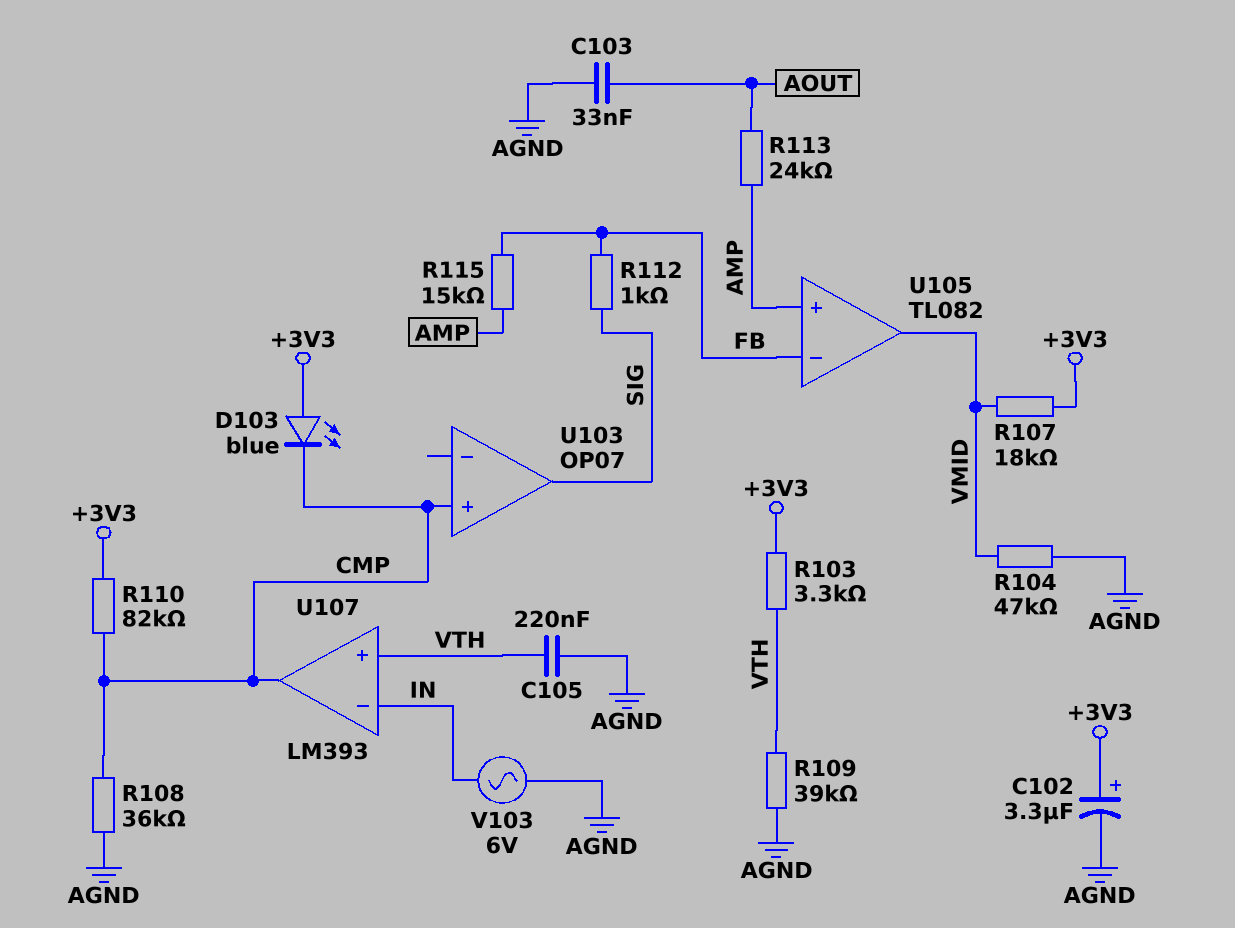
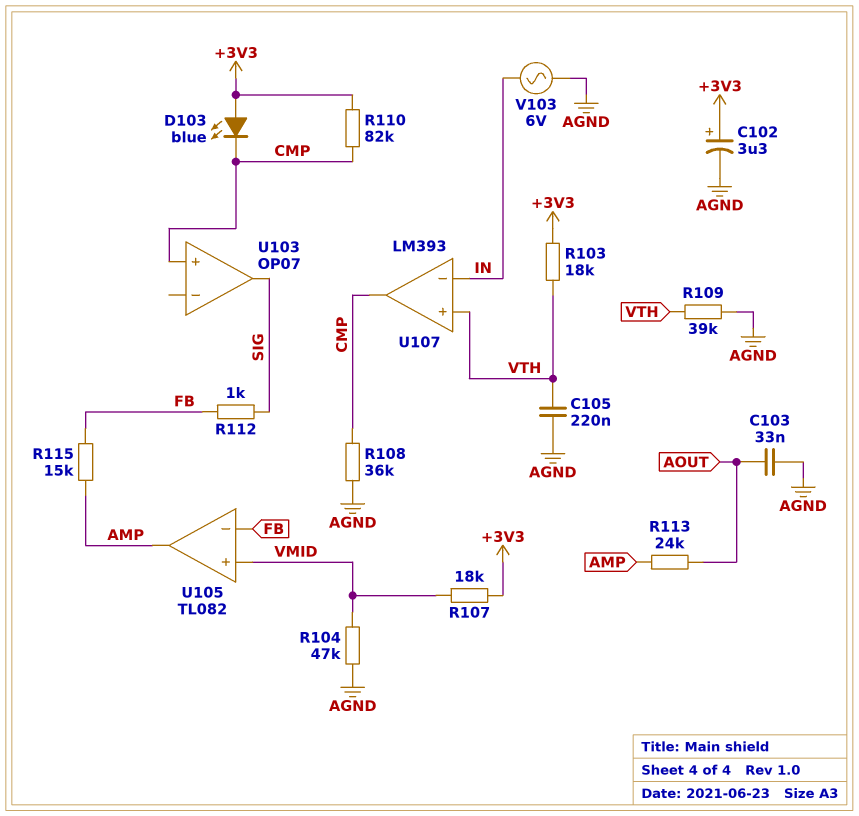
R103: 3.3k (+3V3, VTH) -> 18k (+3V3, VTH)
U105 pin in+: AMP -> VMID
U105 pin out: VMID -> AMP

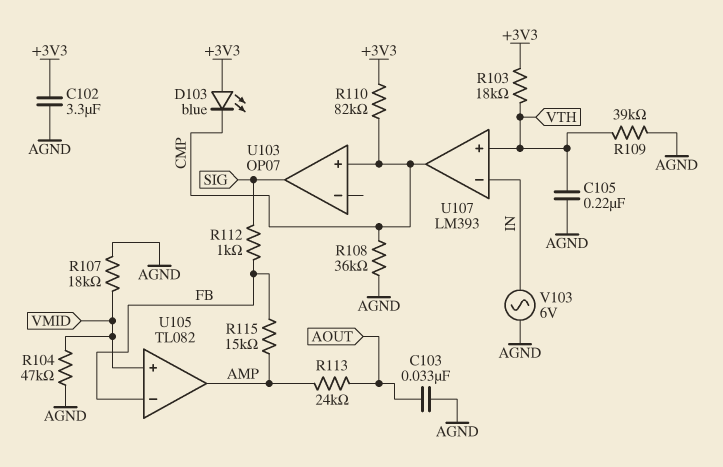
C102: 3.3uF (plus +3V3, minus AGND) -> 3.3uF (+3V3, AGND)
R107: 18k (+3V3, VMID) -> 18k (AGND, VMID)

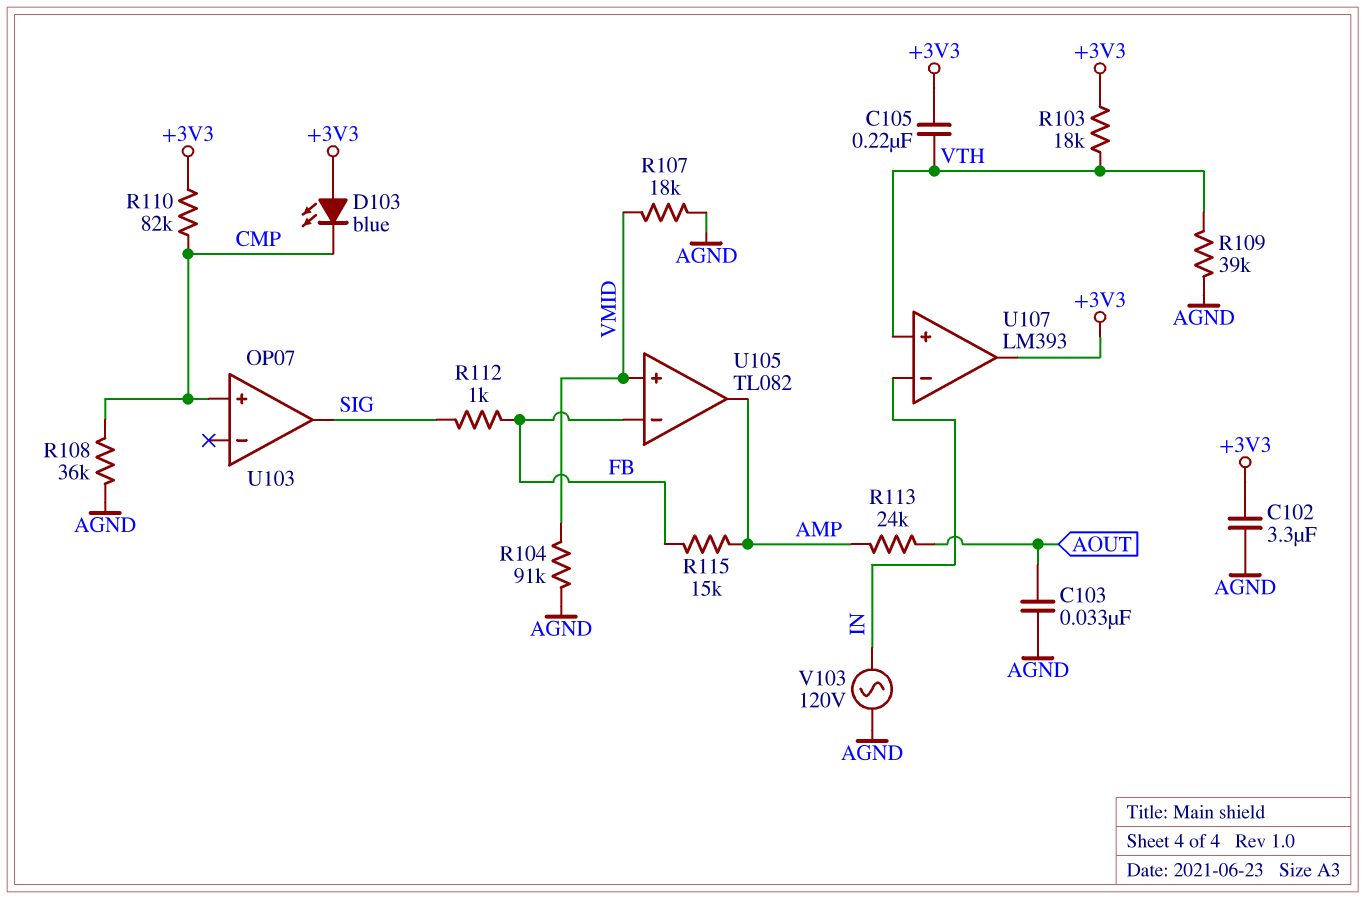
C105: 220nF (AGND, VTH) -> 220nF (+3V3, VTH)
R104: 47k (AGND, VMID) -> 91k (AGND, VMID)
U107 pin out: CMP -> +3V3
V103: AC 6V (AGND, IN) -> AC 120V (AGND, IN)

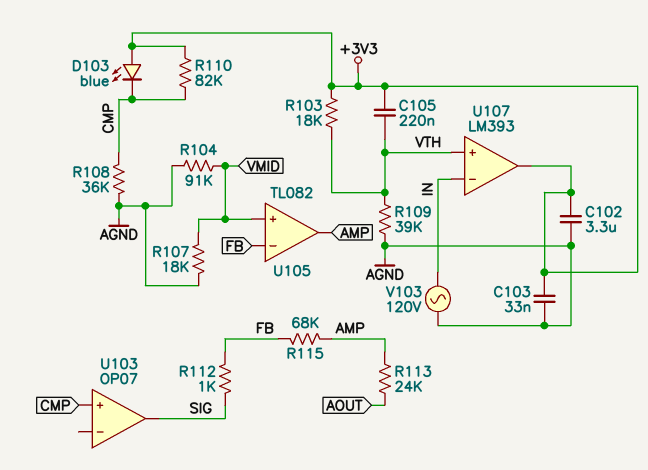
C103: 33nF (AGND, AOUT) -> 33nF (+3V3, AGND)
R115: 15k (AMP, FB) -> 68k (AMP, FB)

